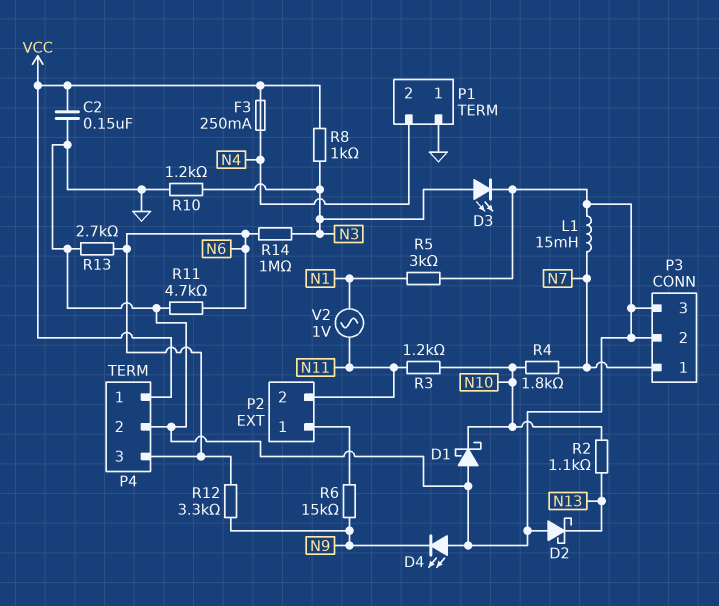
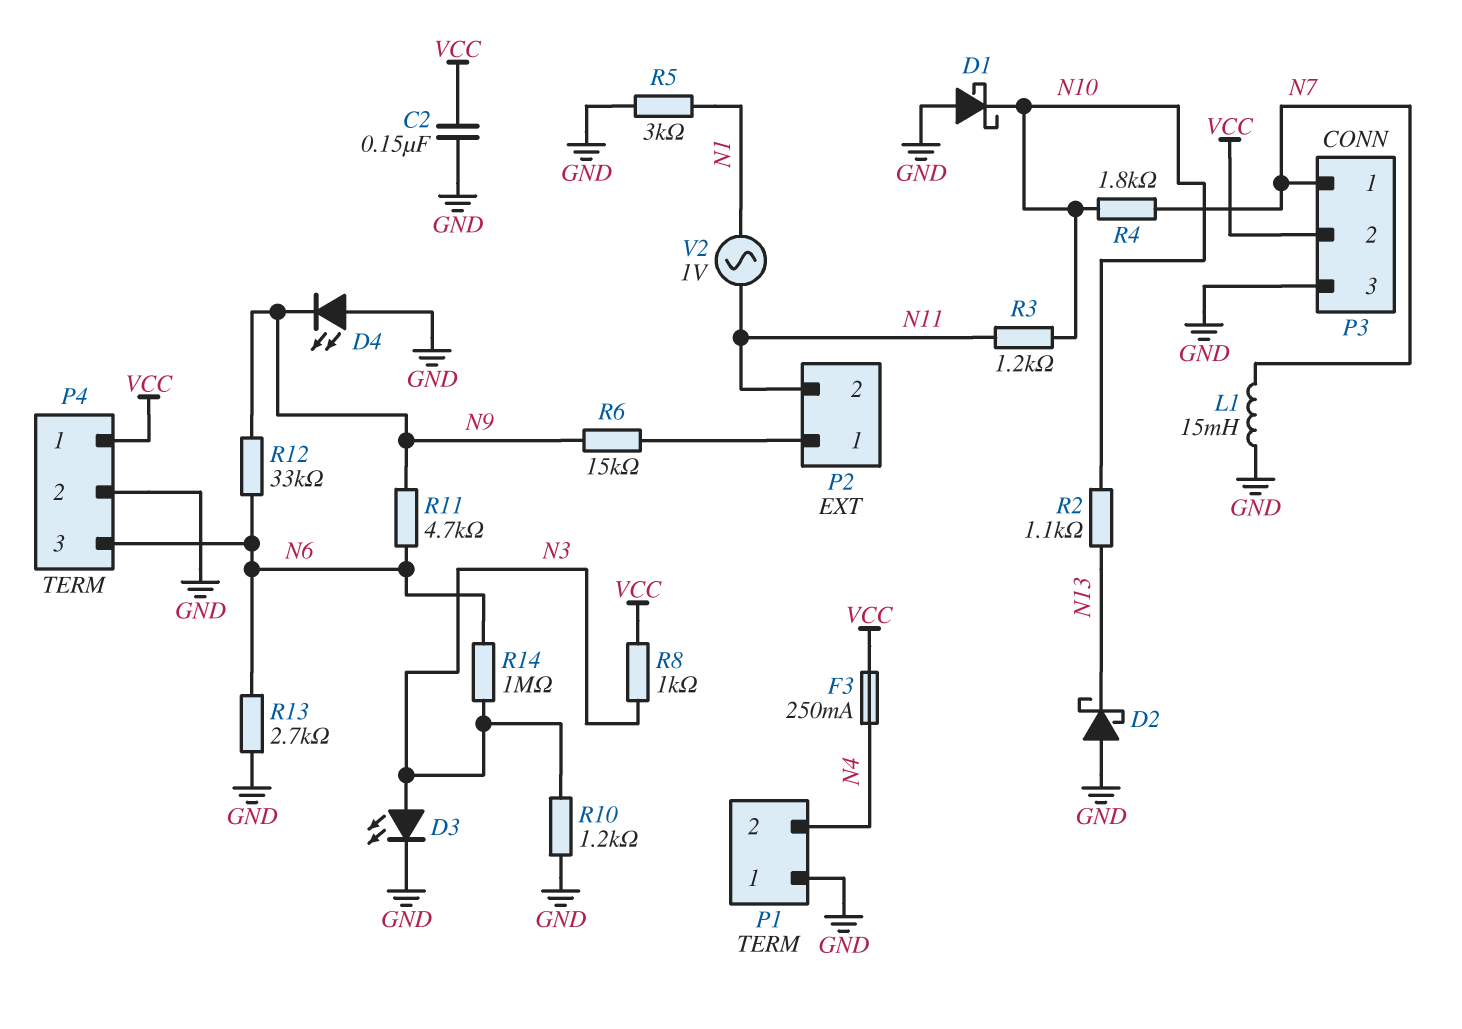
P3 pin 2: GND -> VCC
R11: 4.7k (GND, N6) -> 4.7k (N6, N9)
R12: 3.3k (N6, N9) -> 33k (N6, N9)

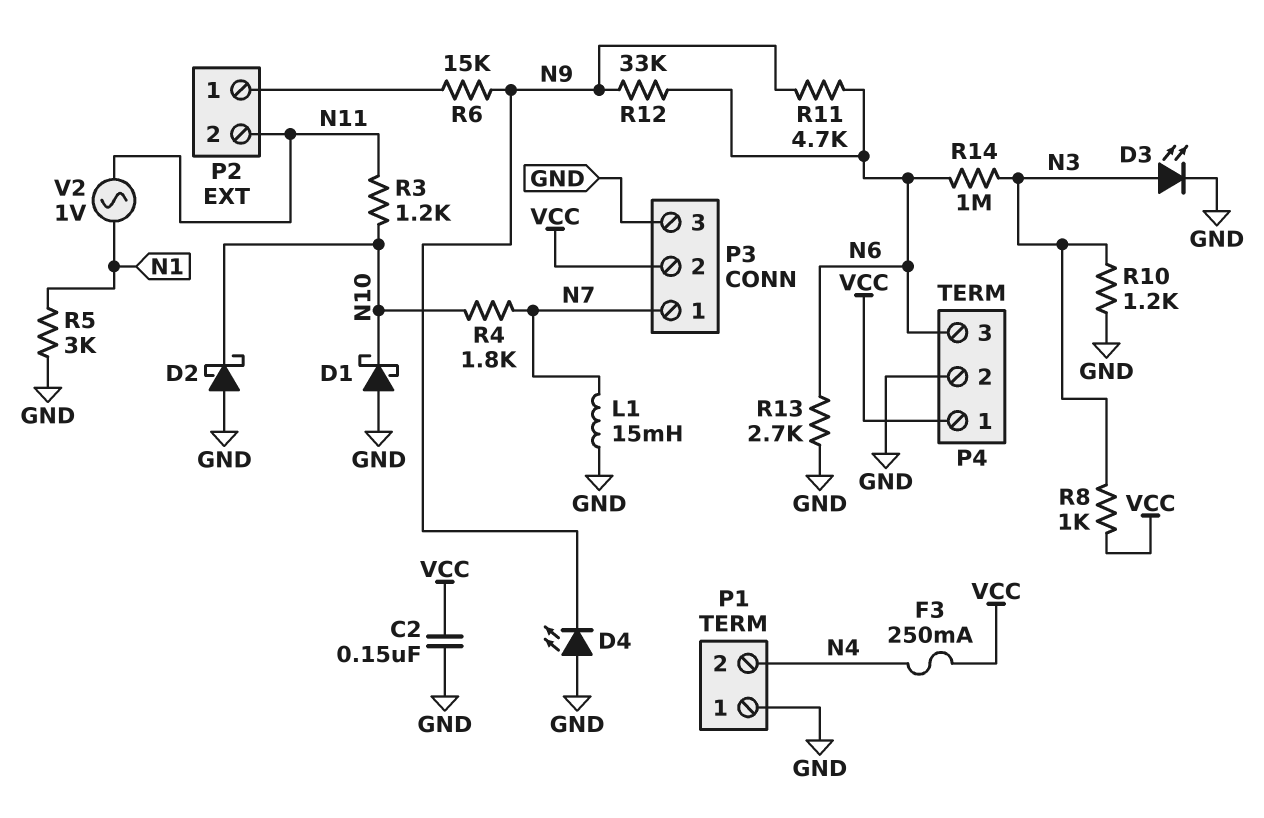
D2: schottky (A GND, K N13) -> schottky (A GND, K N10)
R2: 1.1k (N10, N13) -> none

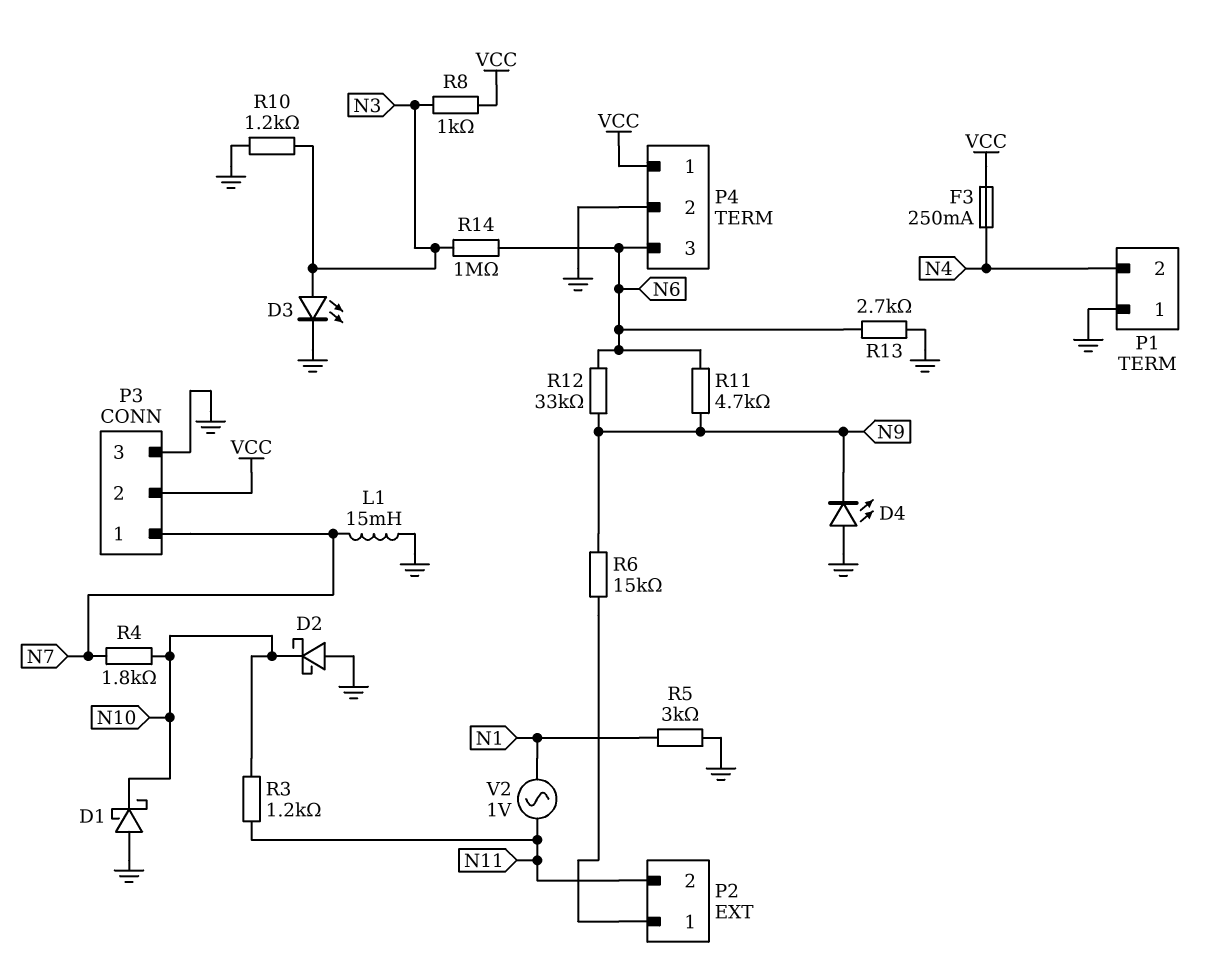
C2: 150nF (GND, VCC) -> none

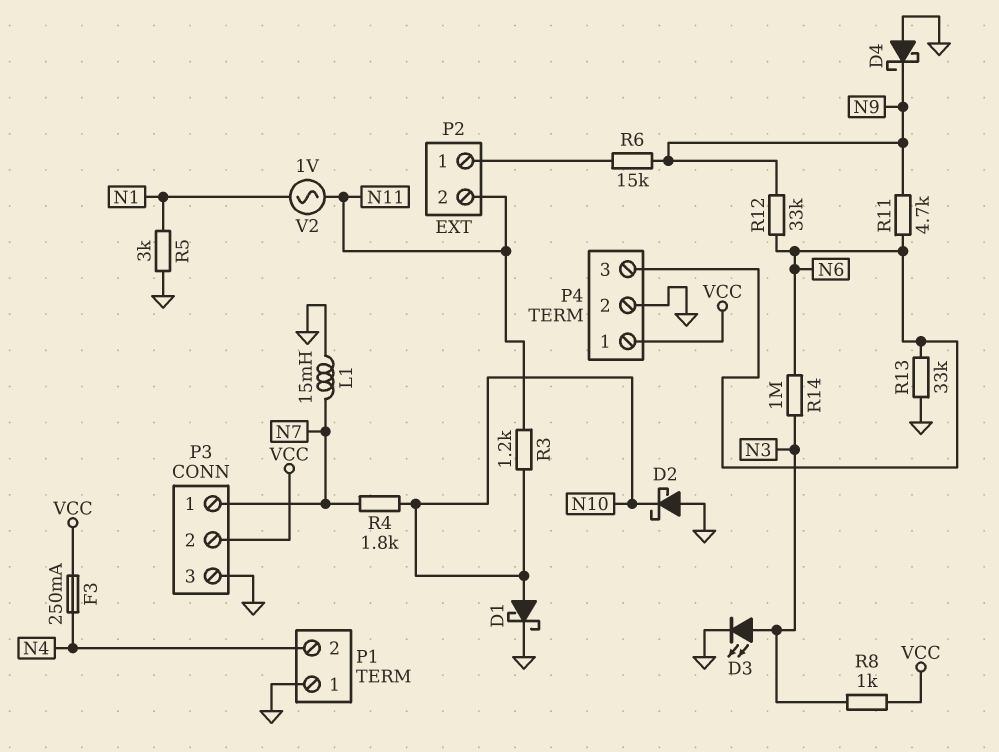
D1: schottky (A GND, K N10) -> schottky (A N10, K GND)
D4: LED (A GND, K N9) -> schottky (A GND, K N9)
R10: 1.2k (GND, N3) -> none
R13: 2.7k (GND, N6) -> 33k (GND, N6)

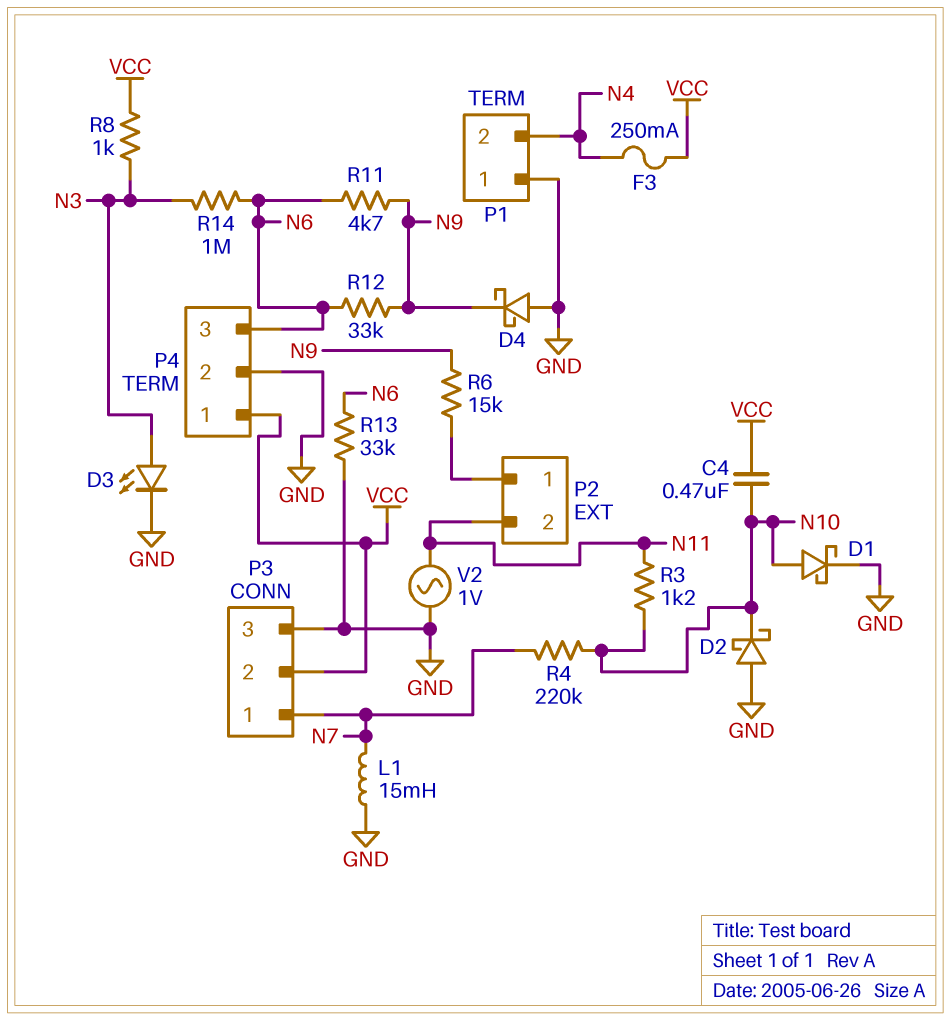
C4: none -> 470nF (N10, VCC)
R4: 1.8k (N7, N10) -> 220k (N7, N10)
R5: 3k (GND, N1) -> none
V2: AC 1V (N1, N11) -> AC 1V (GND, N11)

